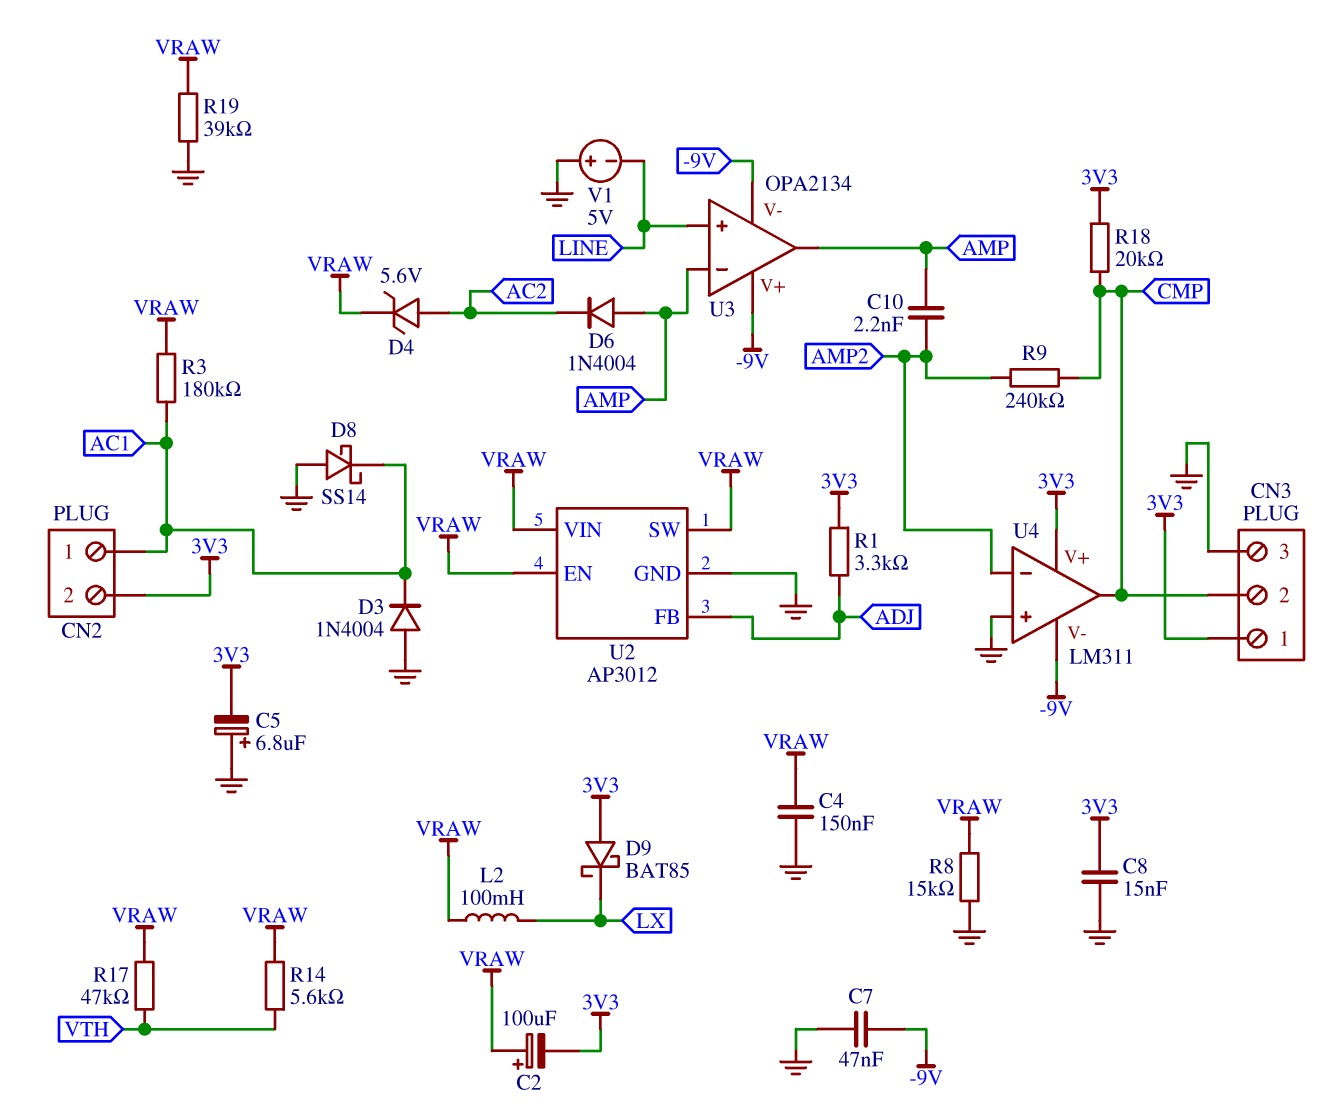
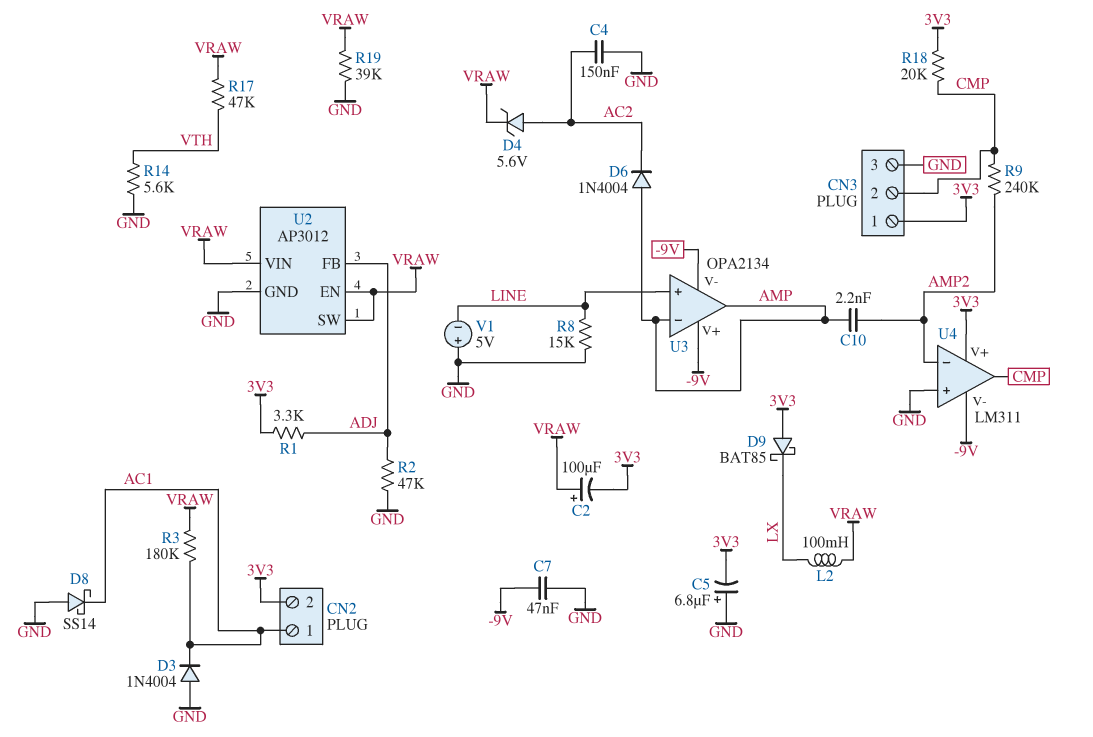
C4: 150nF (GND, VRAW) -> 150nF (AC2, GND)
C8: 15nF (3V3, GND) -> none
R2: none -> 47k (ADJ, GND)
R8: 15k (GND, VRAW) -> 15k (GND, LINE)
R14: 5.6k (VRAW, VTH) -> 5.6k (GND, VTH)

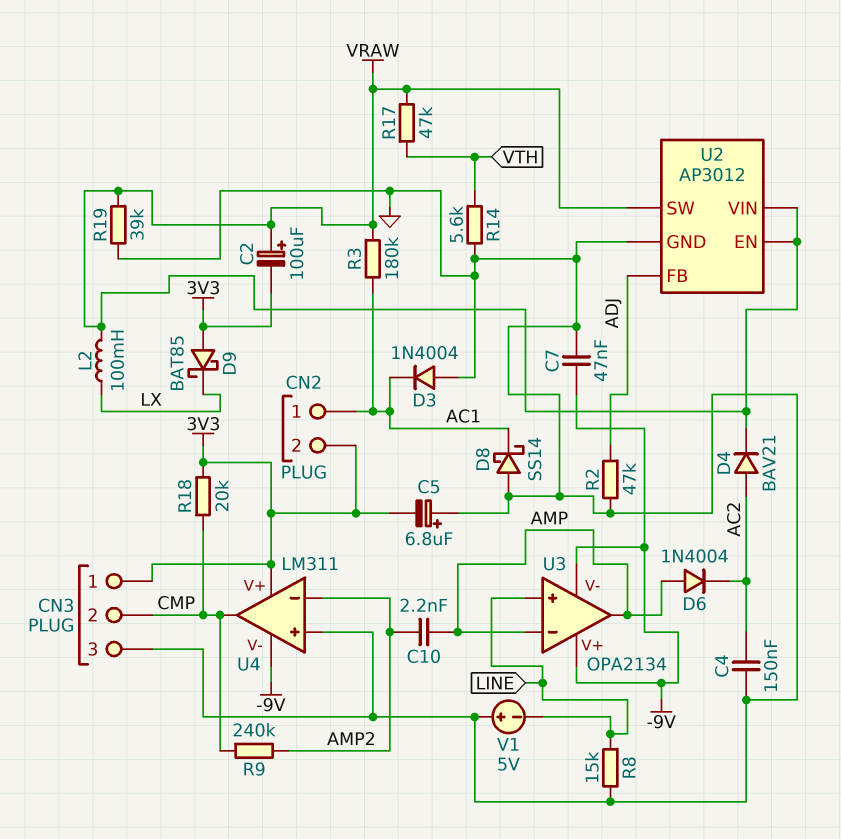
D4: zener 5.6V (A AC2, K VRAW) -> diode BAV21 (A AC2, K VRAW)
R1: 3.3k (3V3, ADJ) -> none

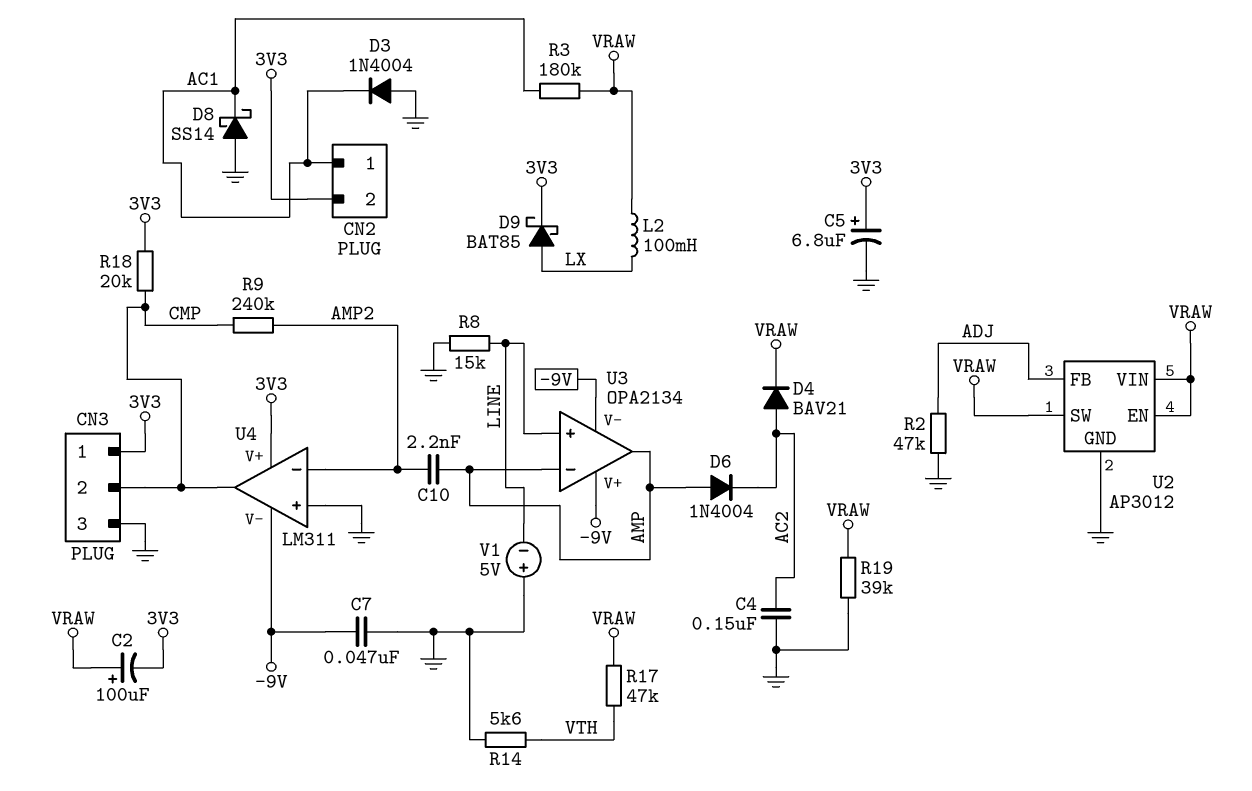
C5: 6.8uF (plus GND, minus 3V3) -> 6.8uF (plus 3V3, minus GND)
D9: schottky BAT85 (A 3V3, K LX) -> schottky BAT85 (A LX, K 3V3)

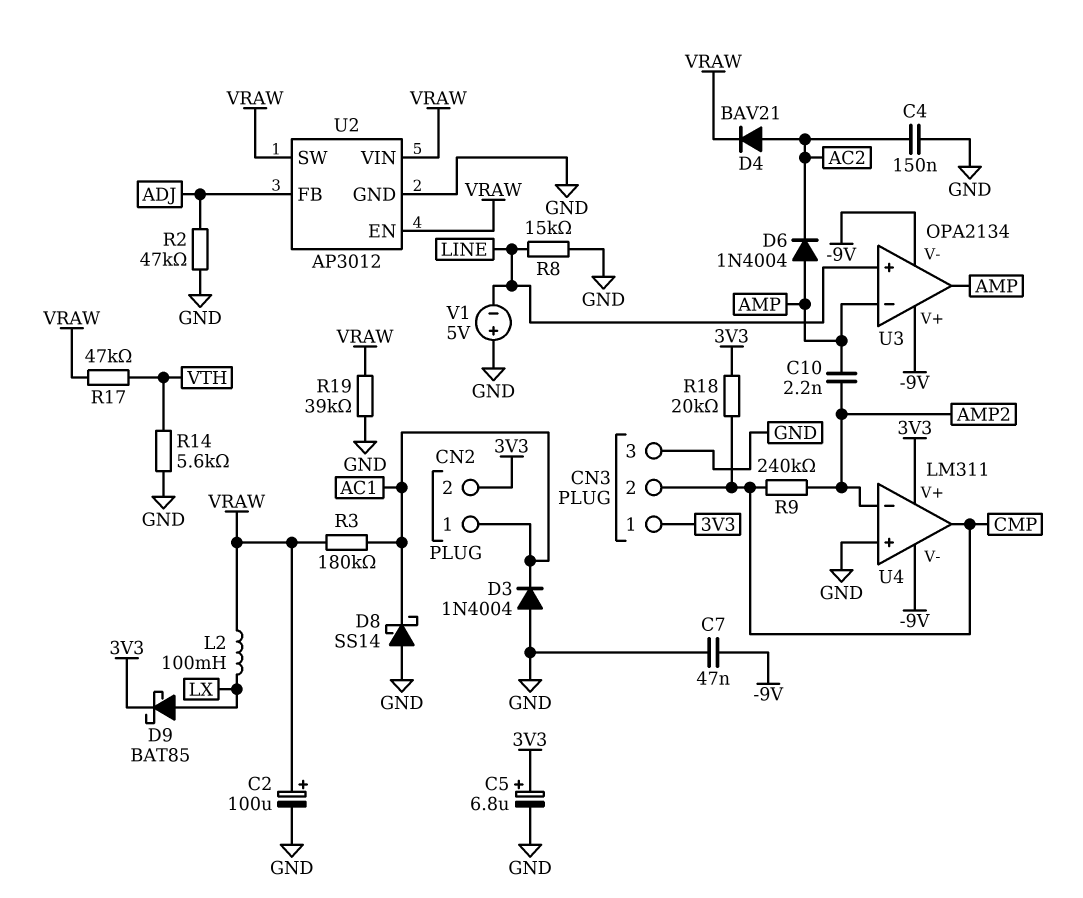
C2: 100uF (plus VRAW, minus 3V3) -> 100uF (plus VRAW, minus GND)

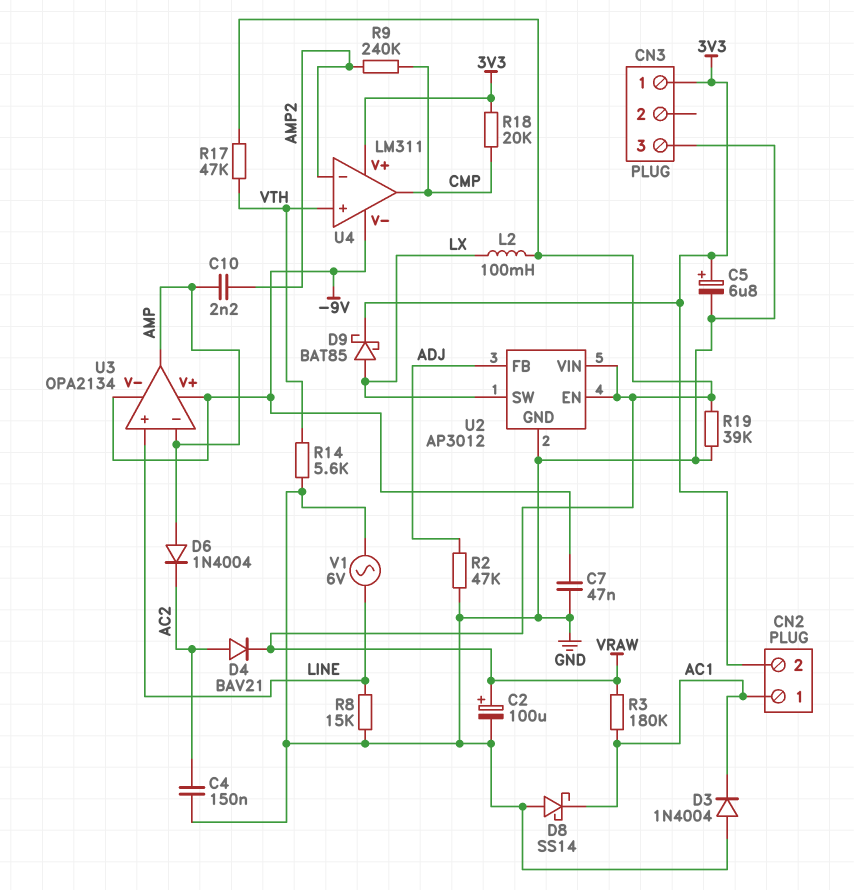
CN3 pin 2: CMP -> none
U2 pin SW: VRAW -> LX
U4 pin in+: GND -> VTH
V1: 5V (plus GND, minus LINE) -> AC 6V (GND, LINE)

